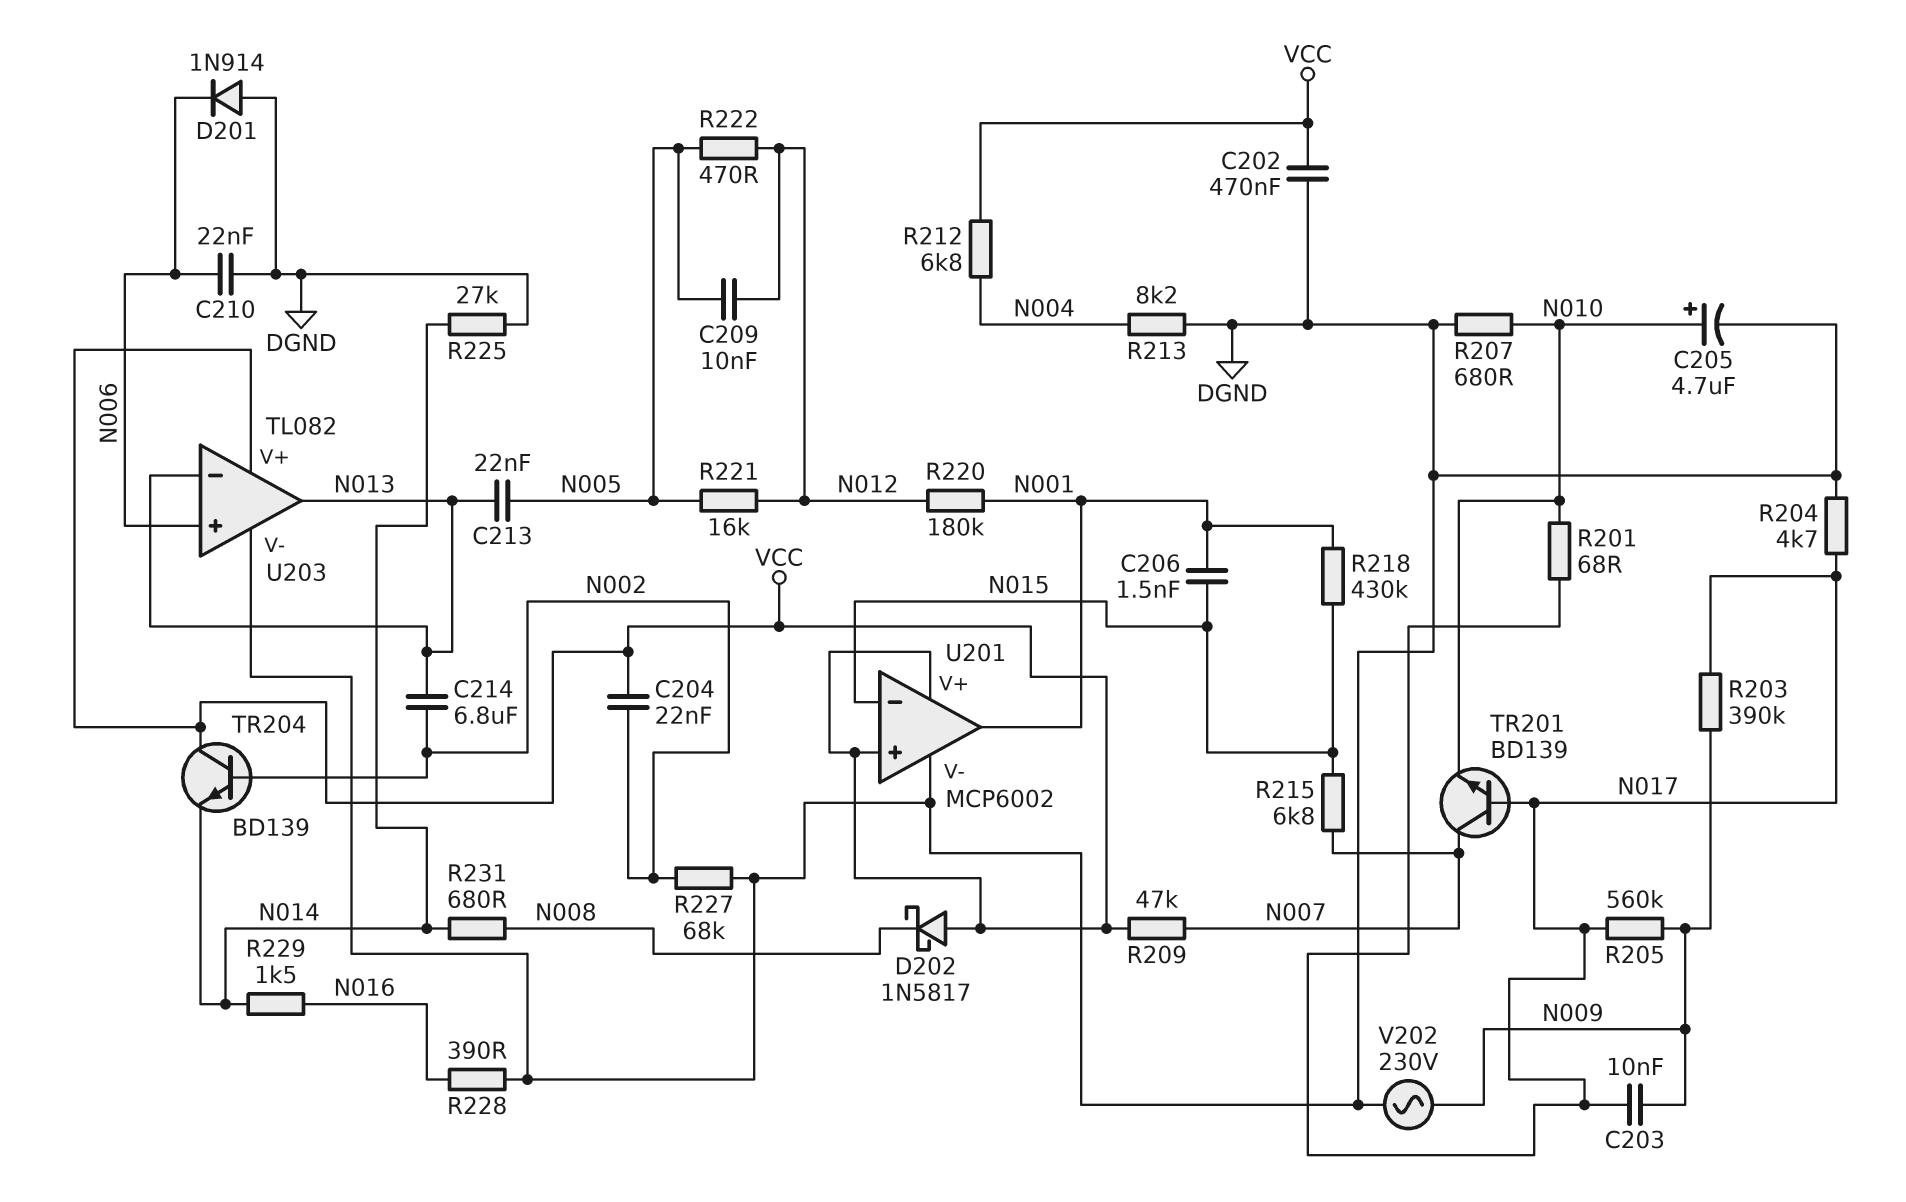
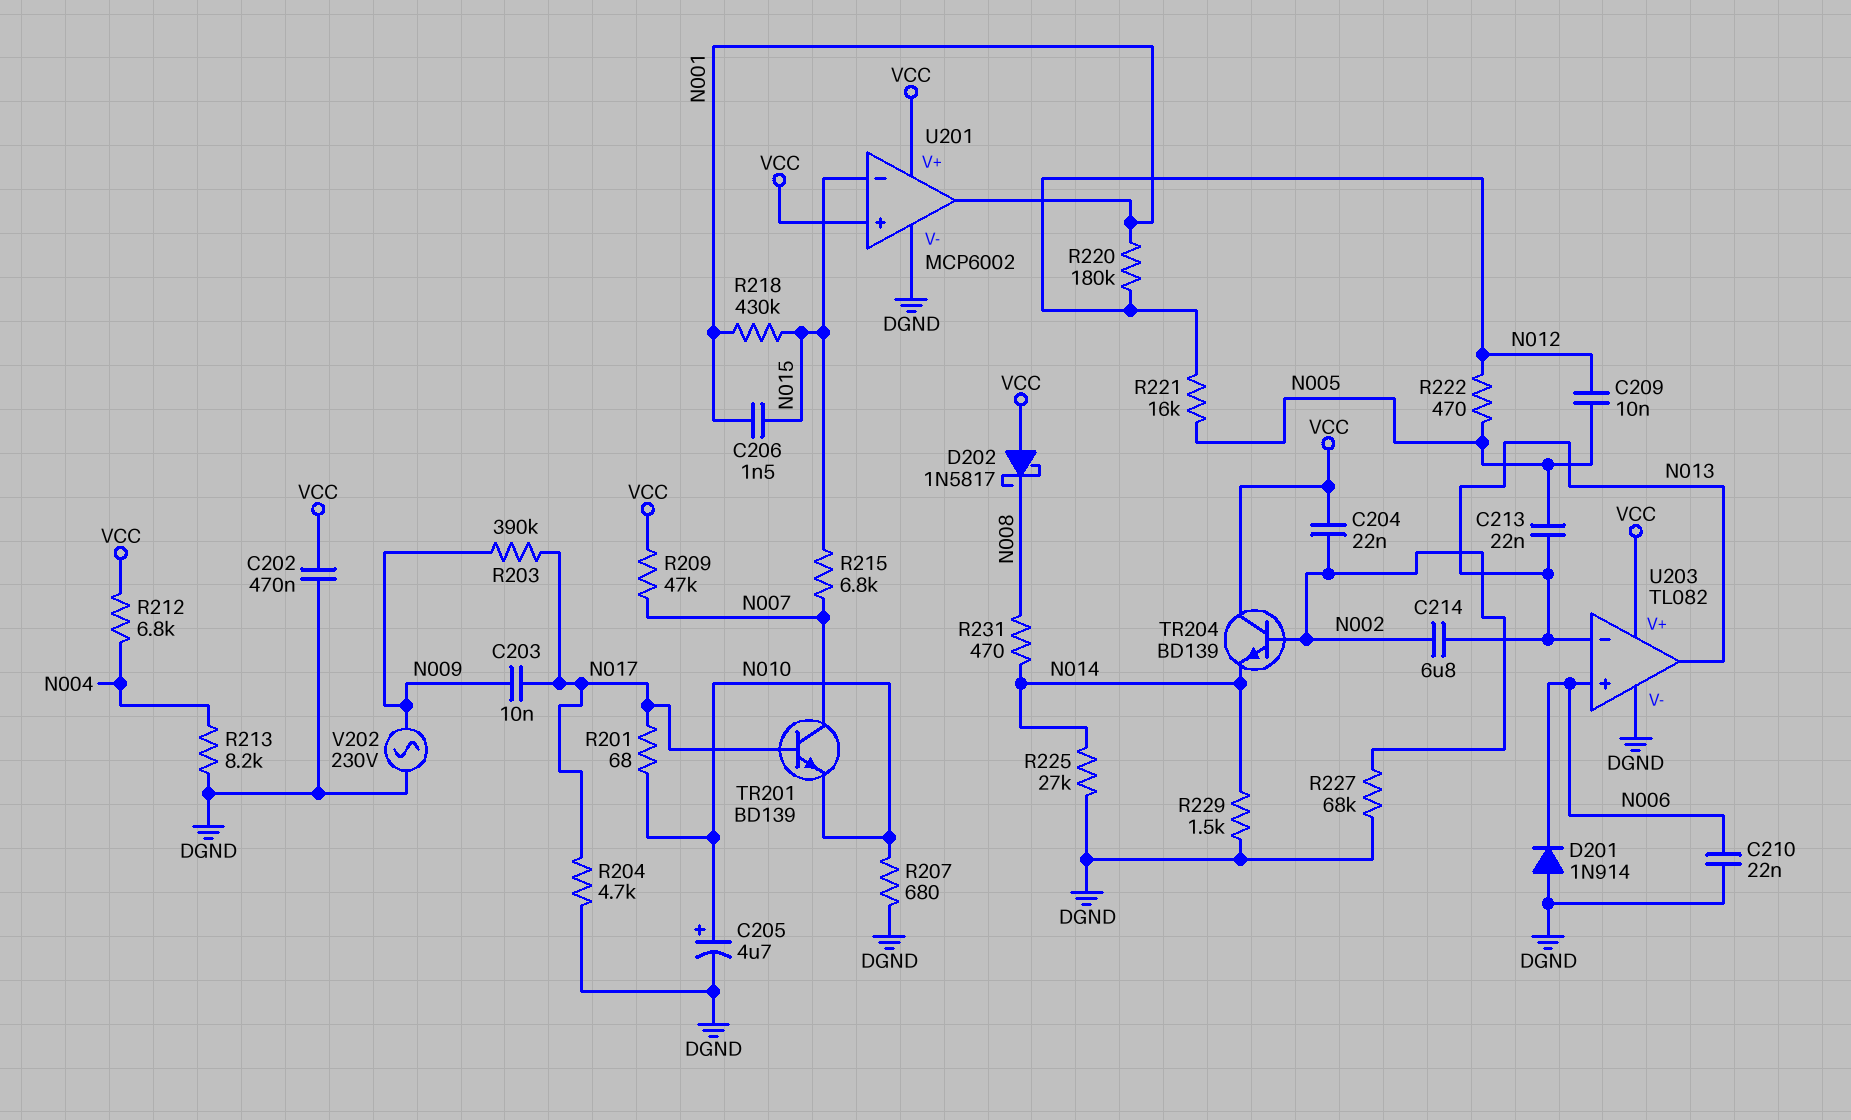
R205: 560k (N009, N017) -> none
R228: 390 (DGND, N016) -> none
R229: 1.5k (N014, N016) -> 1.5k (DGND, N014)
R231: 680 (N008, N014) -> 470 (N008, N014)

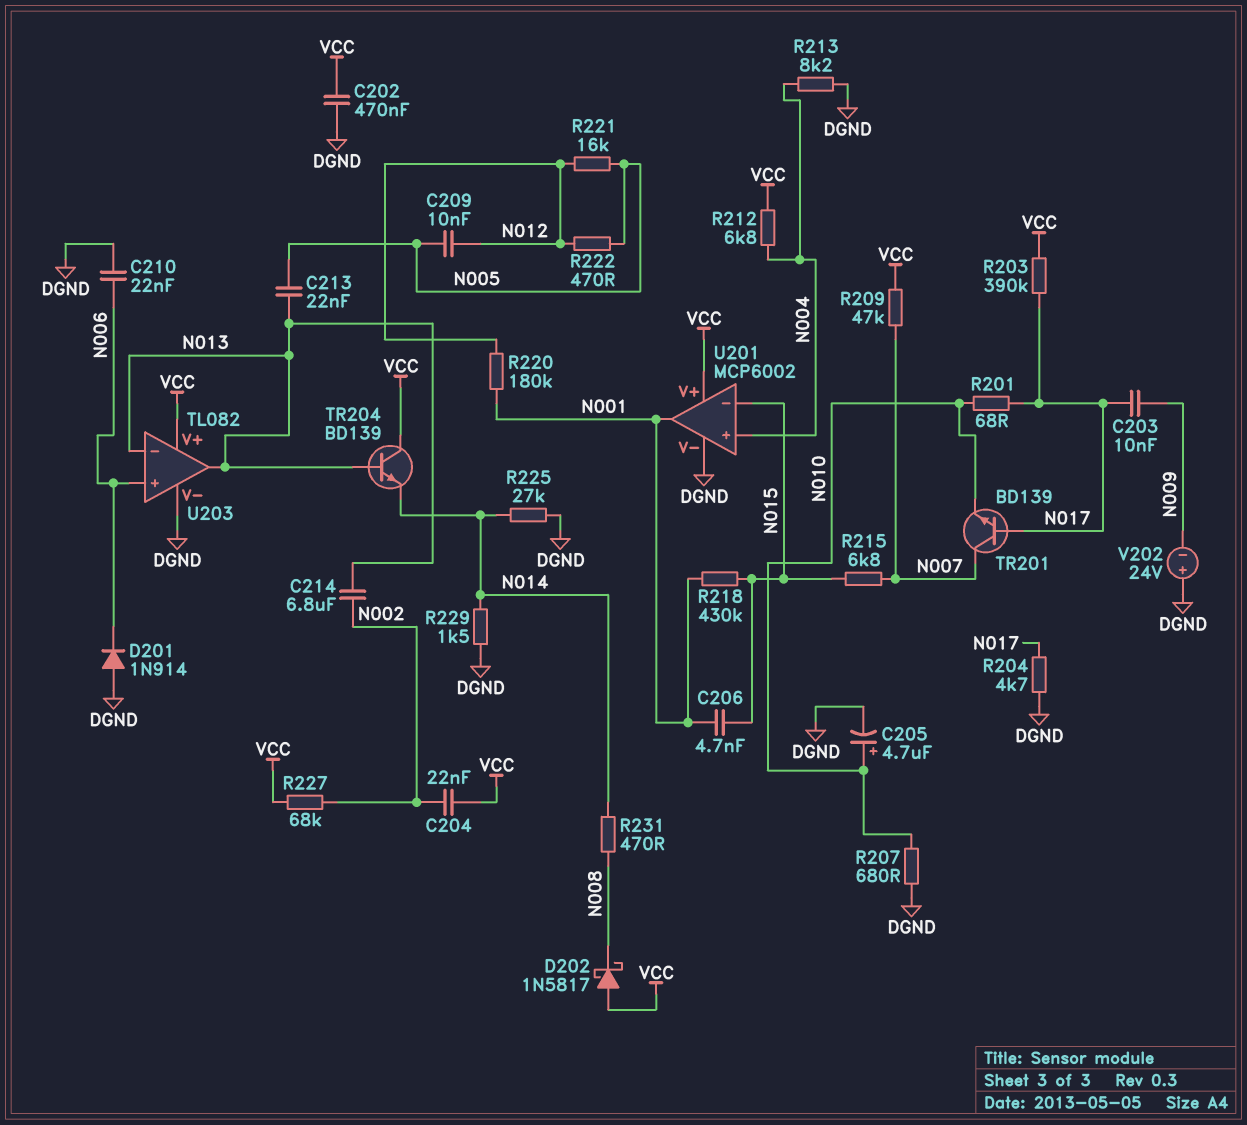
C206: 1.5nF (N001, N015) -> 4.7nF (N001, N015)
R203: 390k (N009, N017) -> 390k (N017, VCC)
R227: 68k (DGND, N002) -> 68k (N002, VCC)
TR204: NPN BD139 (B N002, C VCC, E N014) -> NPN BD139 (B N013, C VCC, E N014)
U201 pin in+: VCC -> N004
V202: AC 230V (DGND, N009) -> 24V (plus DGND, minus N009)

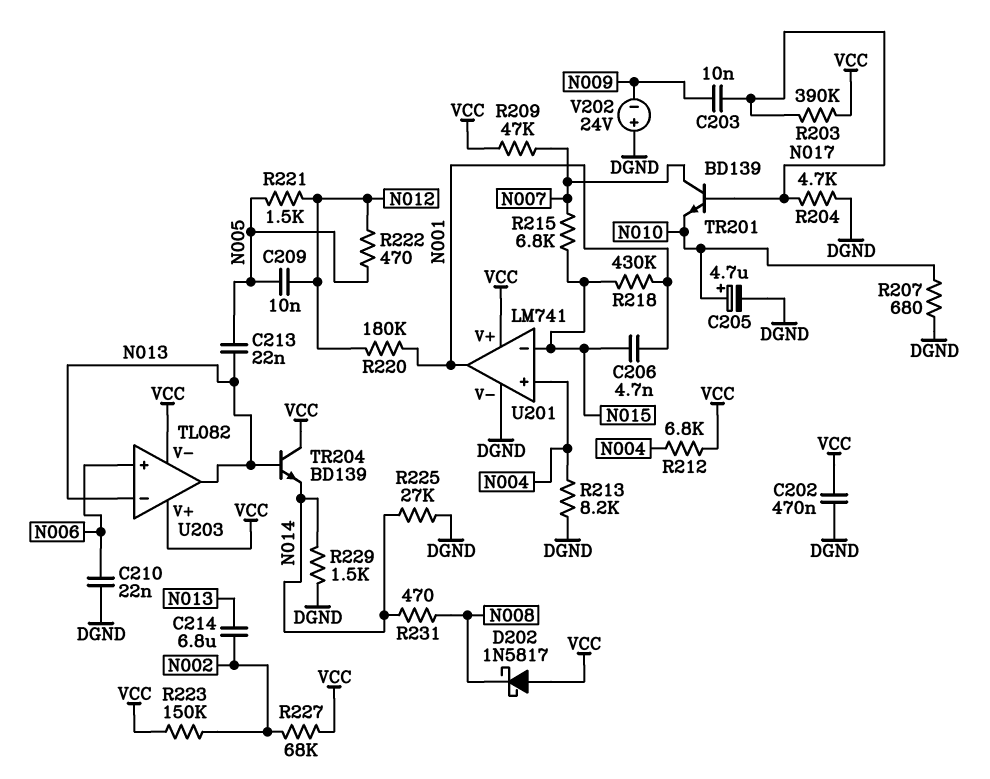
C204: 22nF (N002, VCC) -> none
D201: diode 1N914 (A DGND, K N006) -> none
R201: 68 (N010, N017) -> none
R221: 16k (N005, N012) -> 1.5k (N005, N012)
R223: none -> 150k (N002, VCC)
U201: MCP6002 -> LM741
U203 pin V-: DGND -> VCC

